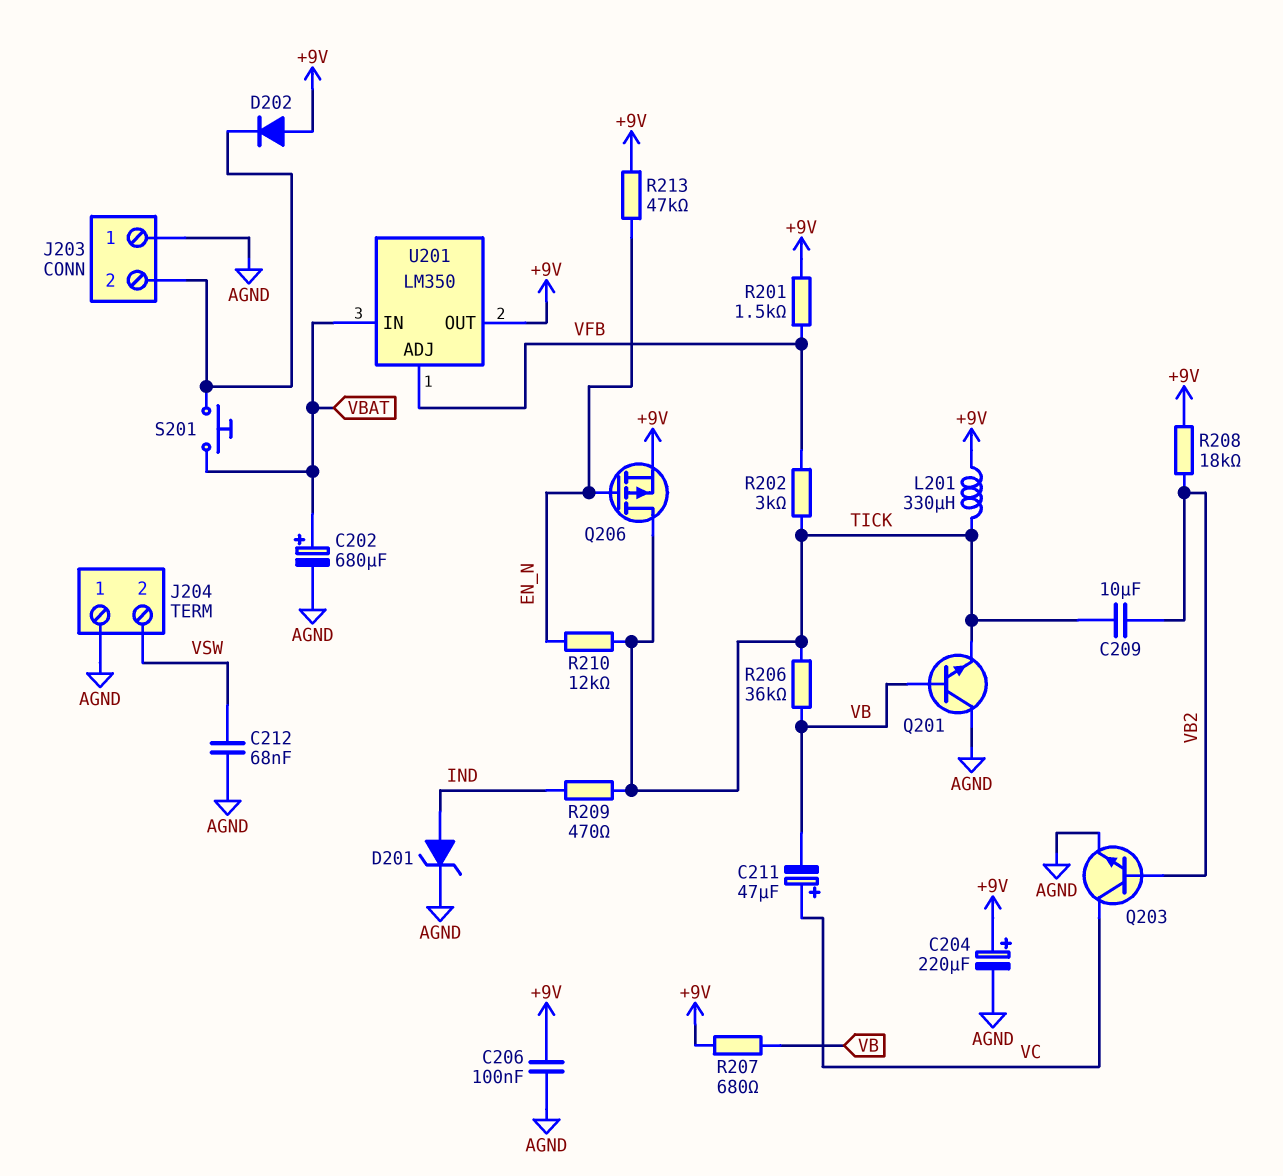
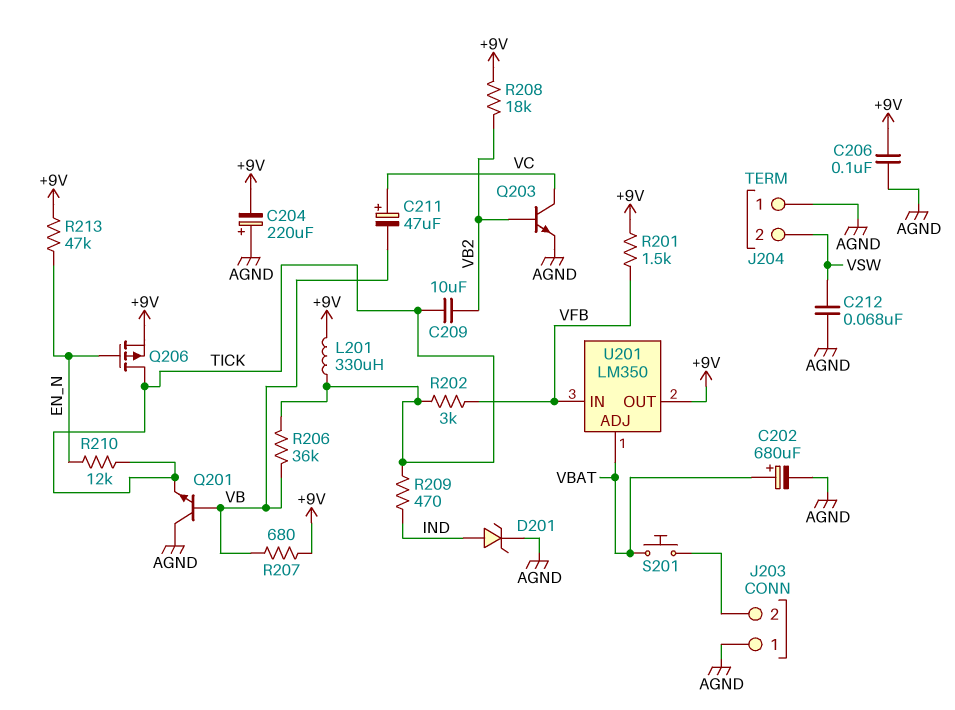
C204: 220uF (plus +9V, minus AGND) -> 220uF (plus AGND, minus +9V)
D202: diode (A +9V, K J203/2) -> none
U201 pin ADJ: VFB -> VBAT
U201 pin IN: VBAT -> VFB

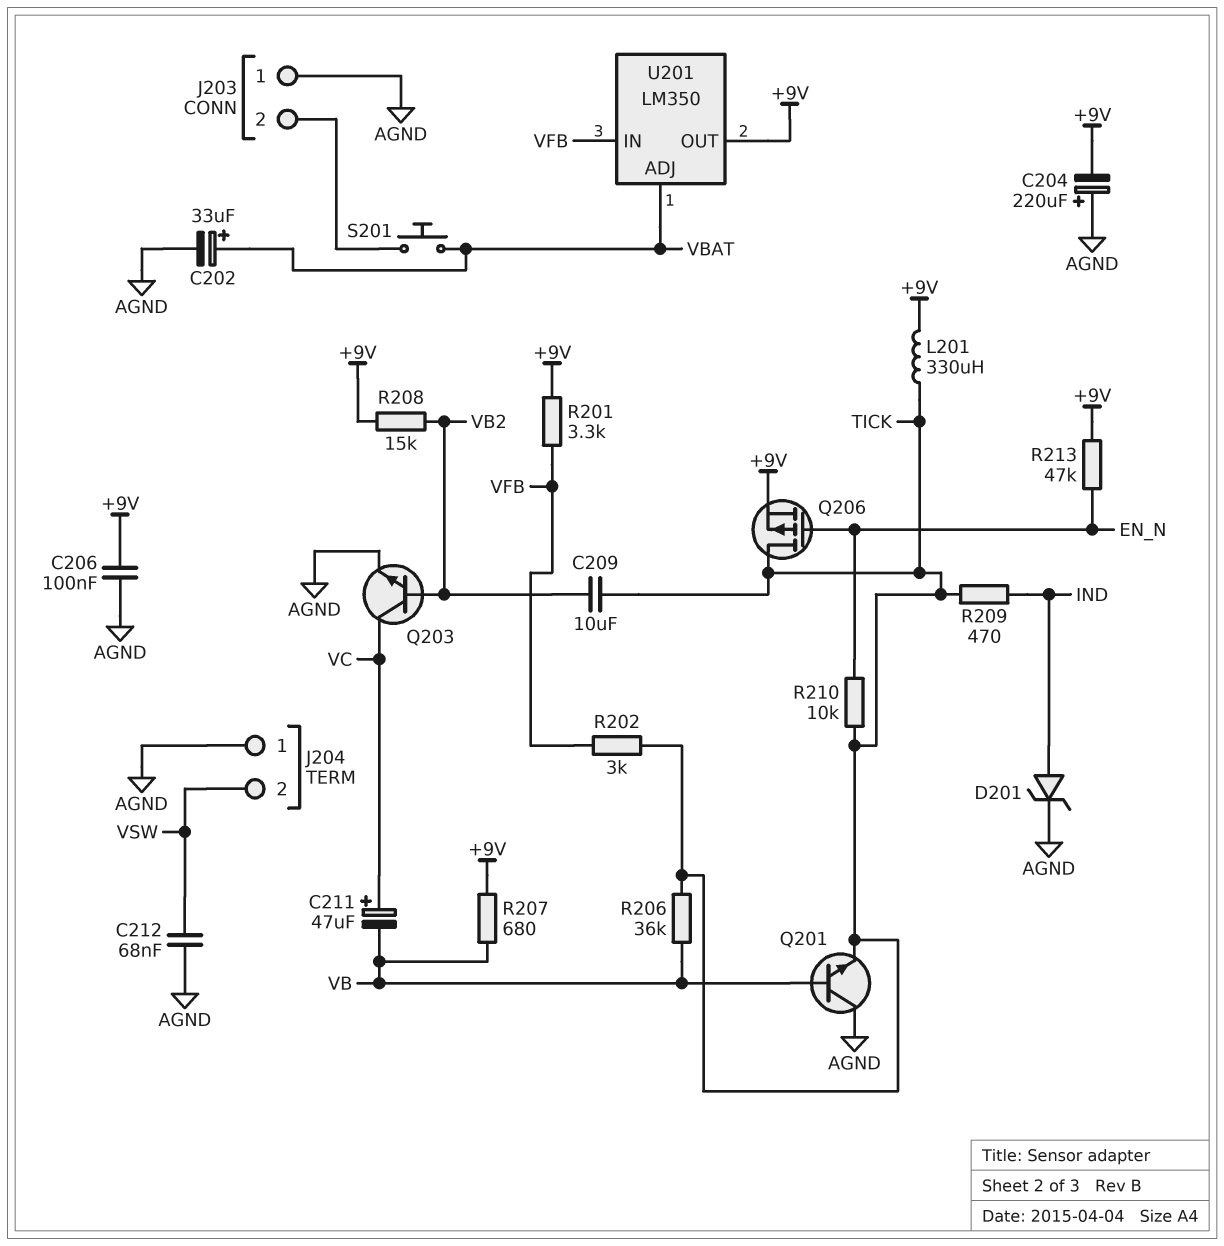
C202: 680uF (plus VBAT, minus AGND) -> 33uF (plus VBAT, minus AGND)
R201: 1.5k (+9V, VFB) -> 3.3k (+9V, VFB)
R208: 18k (+9V, VB2) -> 15k (+9V, VB2)
R210: 12k (EN_N, TICK) -> 10k (EN_N, TICK)

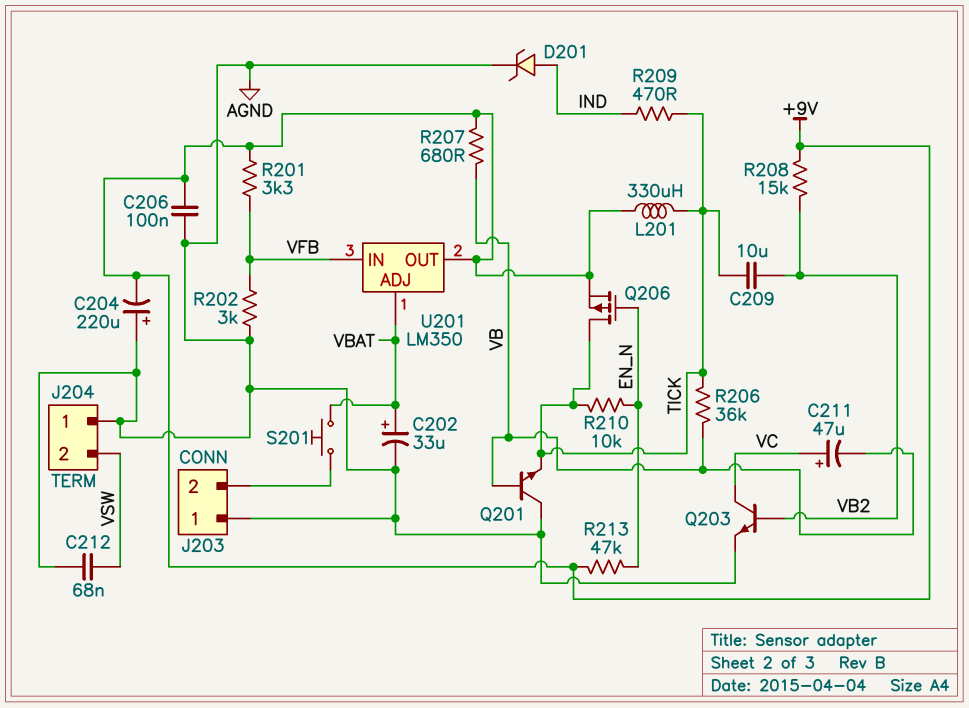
R202: 3k (TICK, VFB) -> 3k (AGND, VFB)

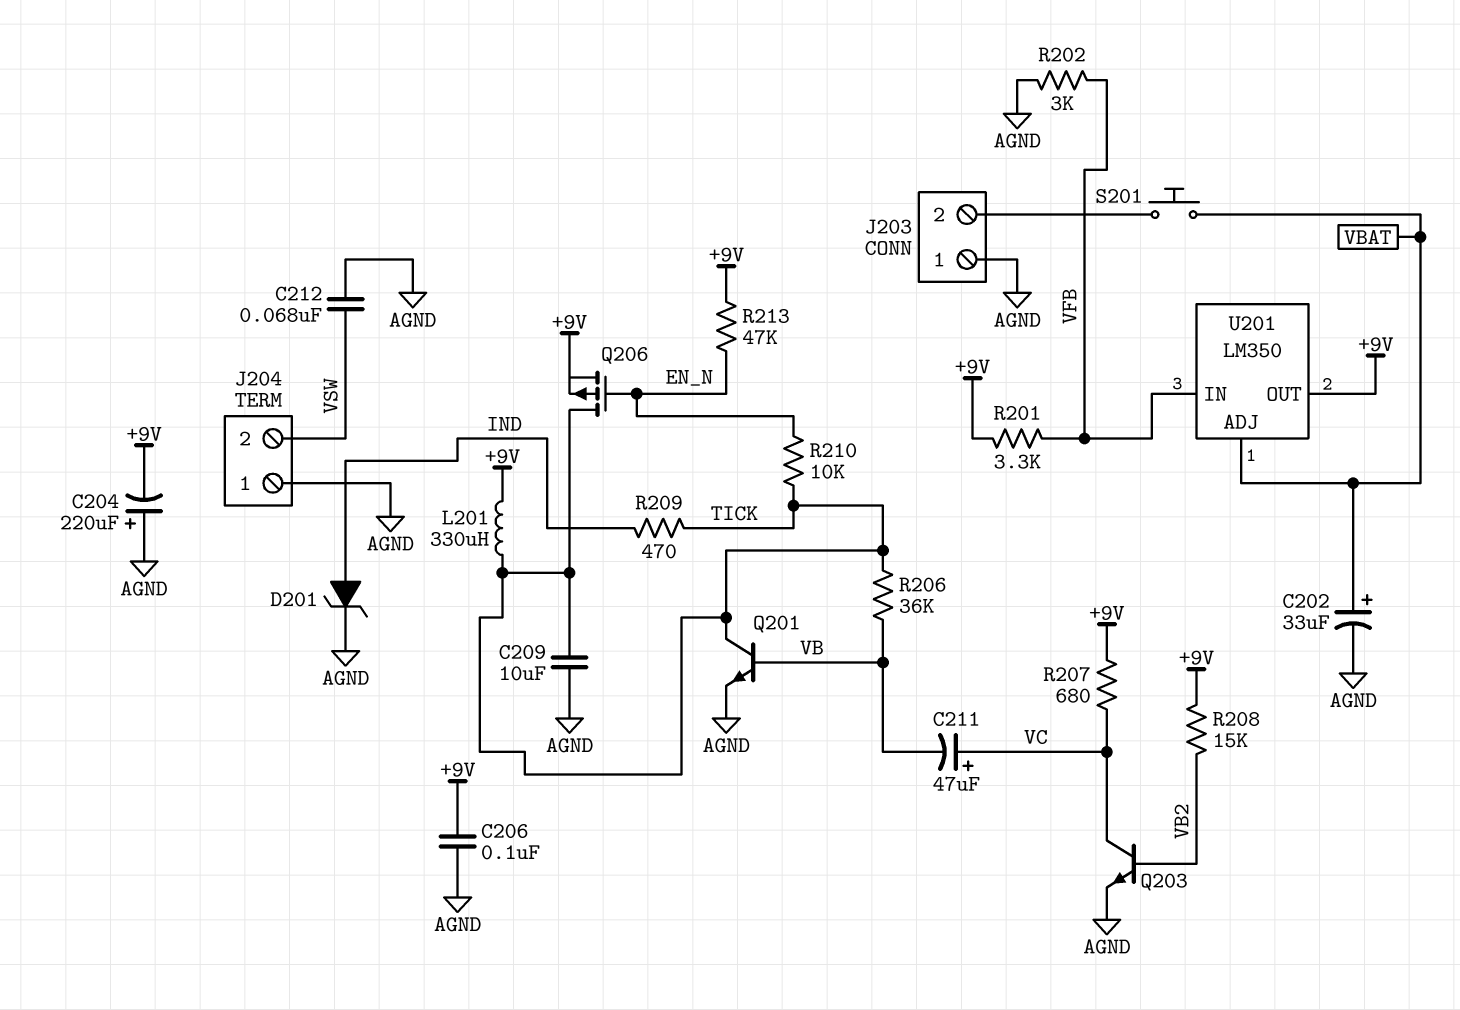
C209: 10uF (TICK, VB2) -> 10uF (AGND, TICK)
Q201: NPN (B VB, C AGND, E TICK) -> NPN (B VB, C TICK, E AGND)
R207: 680 (+9V, VB) -> 680 (+9V, VC)

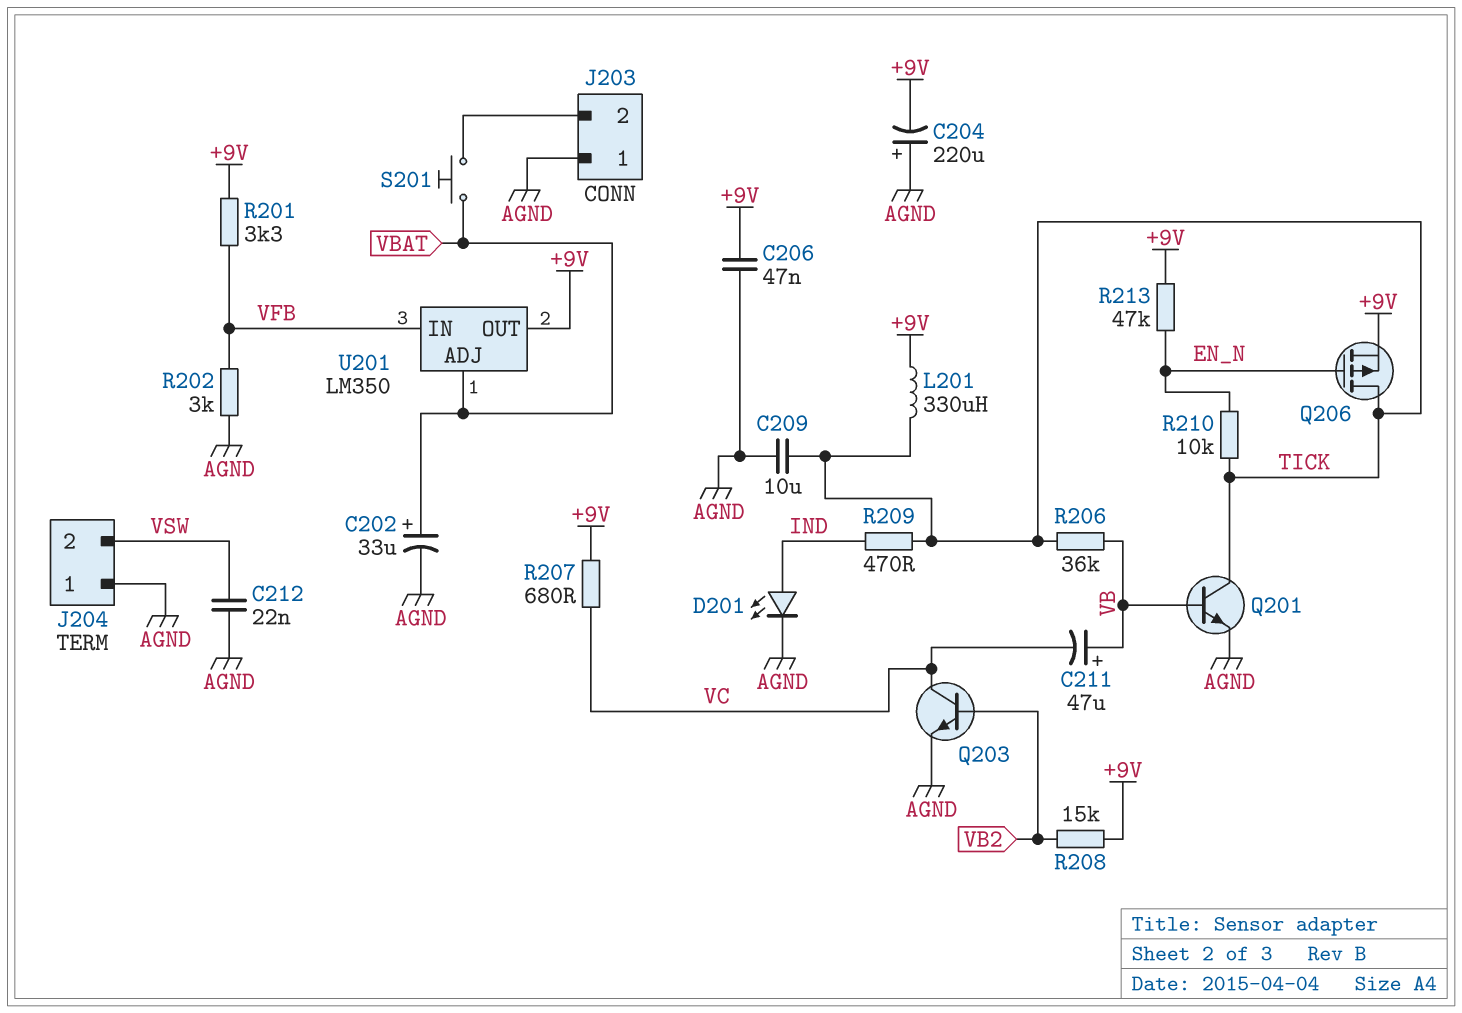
C206: 100nF (+9V, AGND) -> 47nF (+9V, AGND)
C211: 47uF (plus VC, minus VB) -> 47uF (plus VB, minus VC)
C212: 68nF (AGND, VSW) -> 22nF (AGND, VSW)
D201: zener (A IND, K AGND) -> LED (A IND, K AGND)

